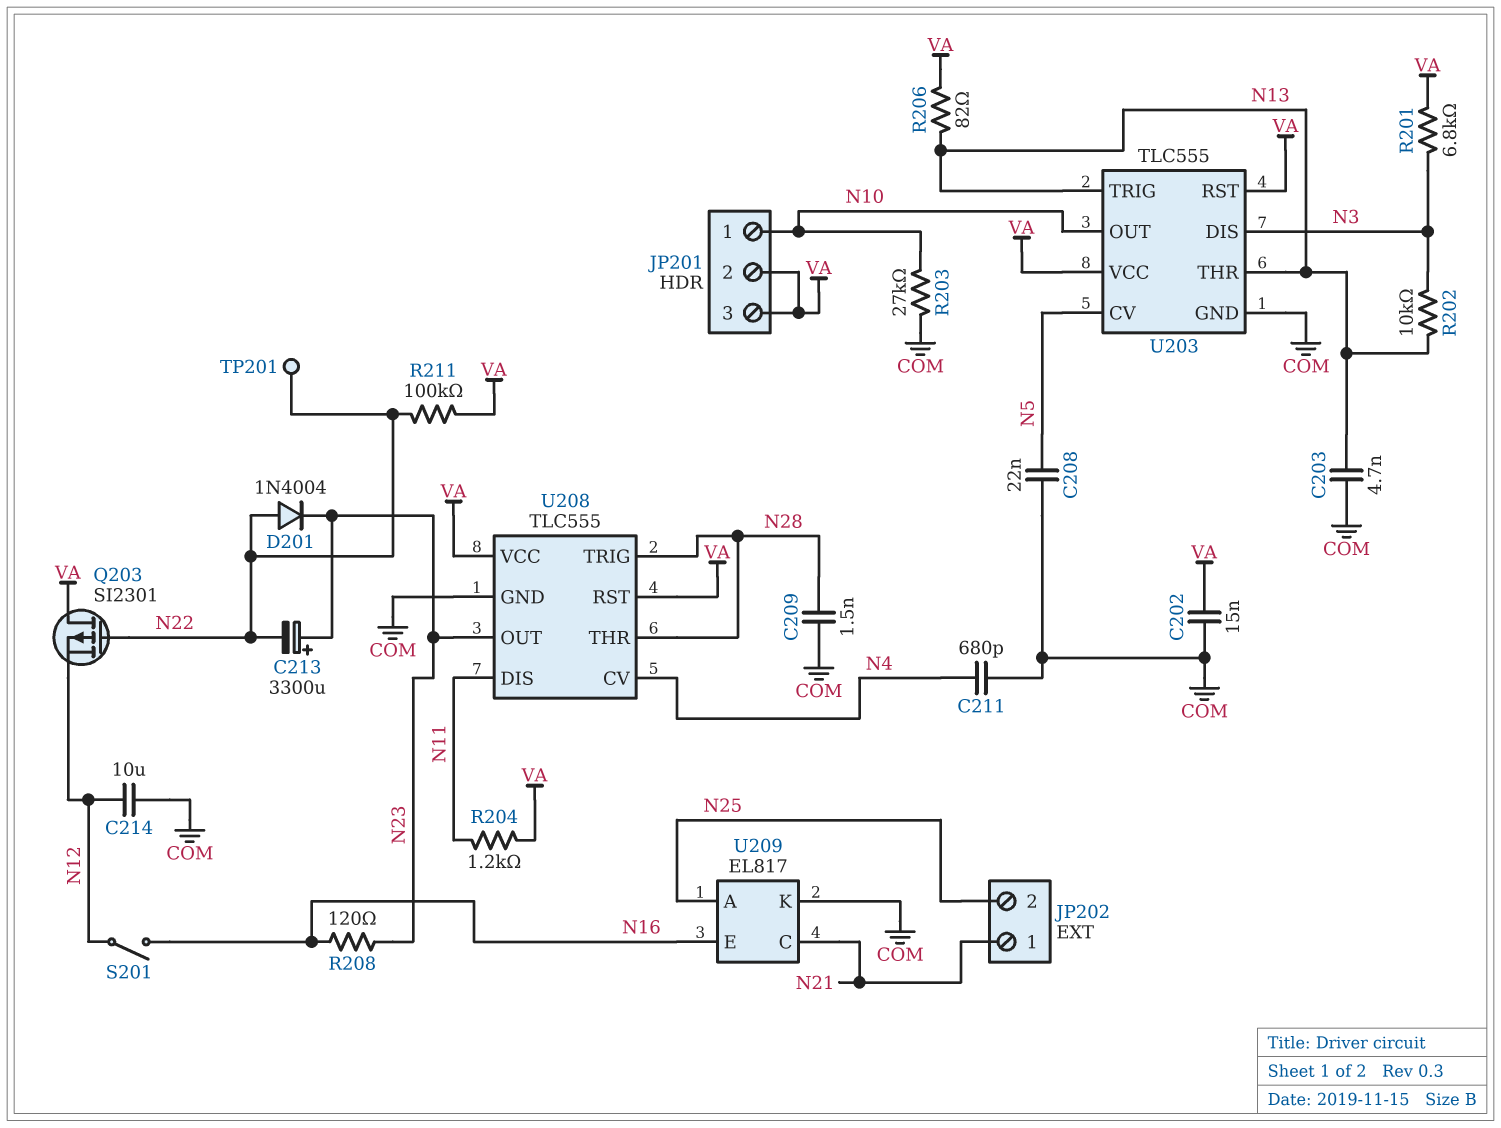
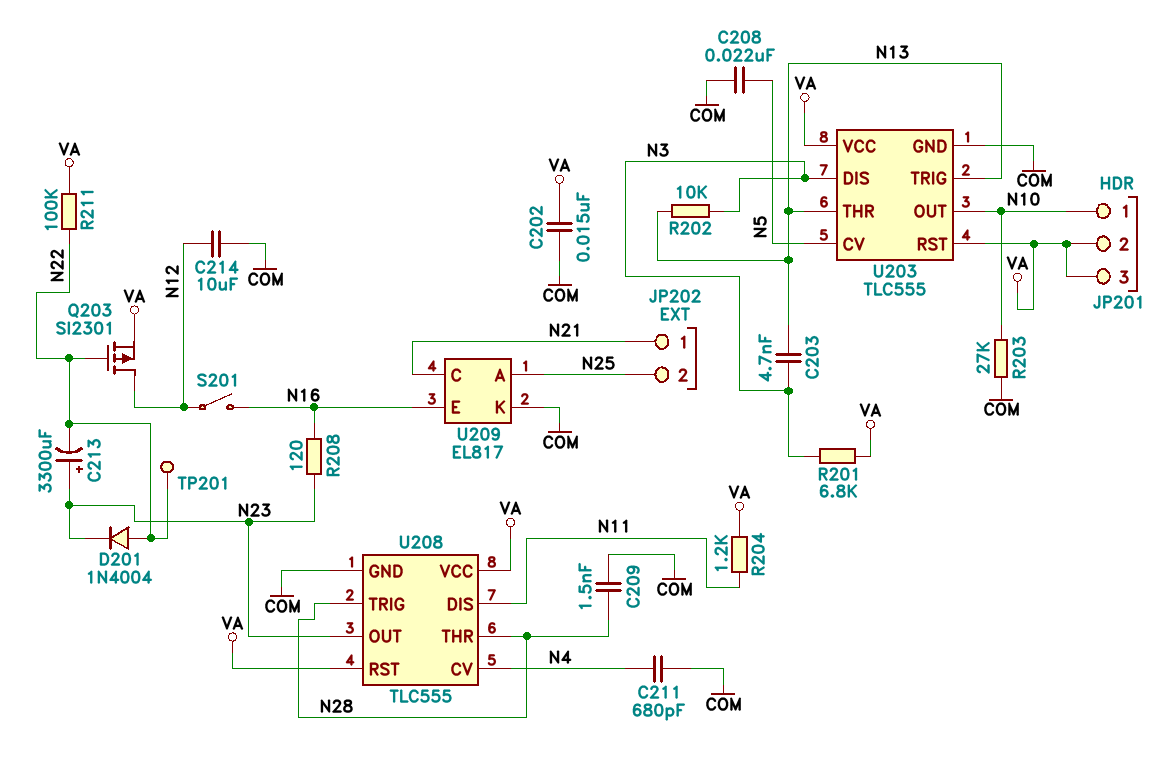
C203: 4.7nF (COM, N13) -> 4.7nF (N3, N13)
Q203: PMOS SI2301 (G N22, D VA, S N12) -> PMOS SI2301 (G N22, D N12, S VA)
R206: 82 (N13, VA) -> none

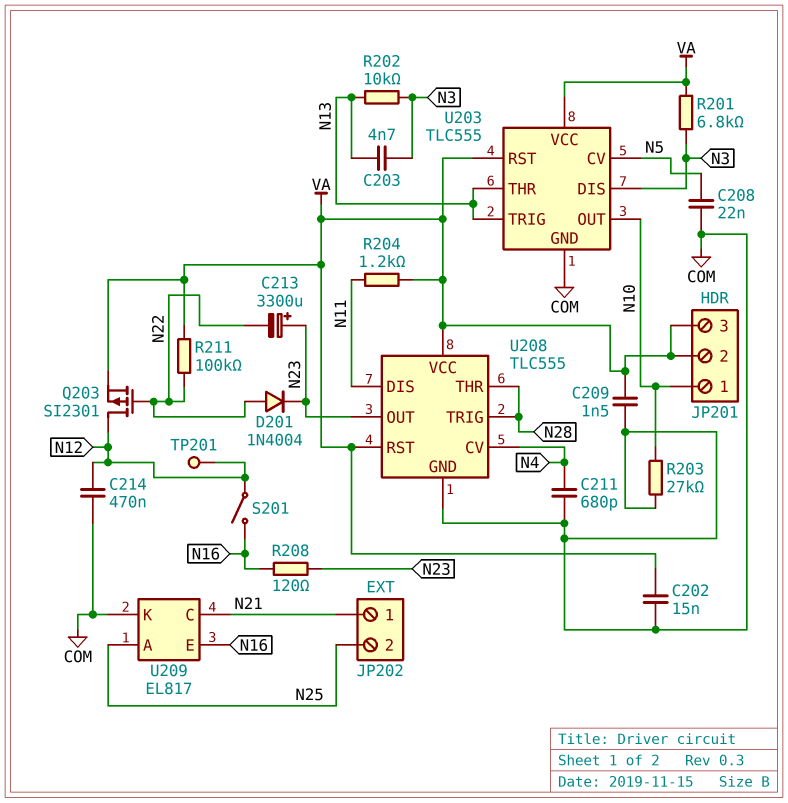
C209: 1.5nF (COM, N28) -> 1.5nF (COM, VA)
C214: 10uF (COM, N12) -> 470nF (COM, N12)
TP201: test point (N22) -> test point (N12)

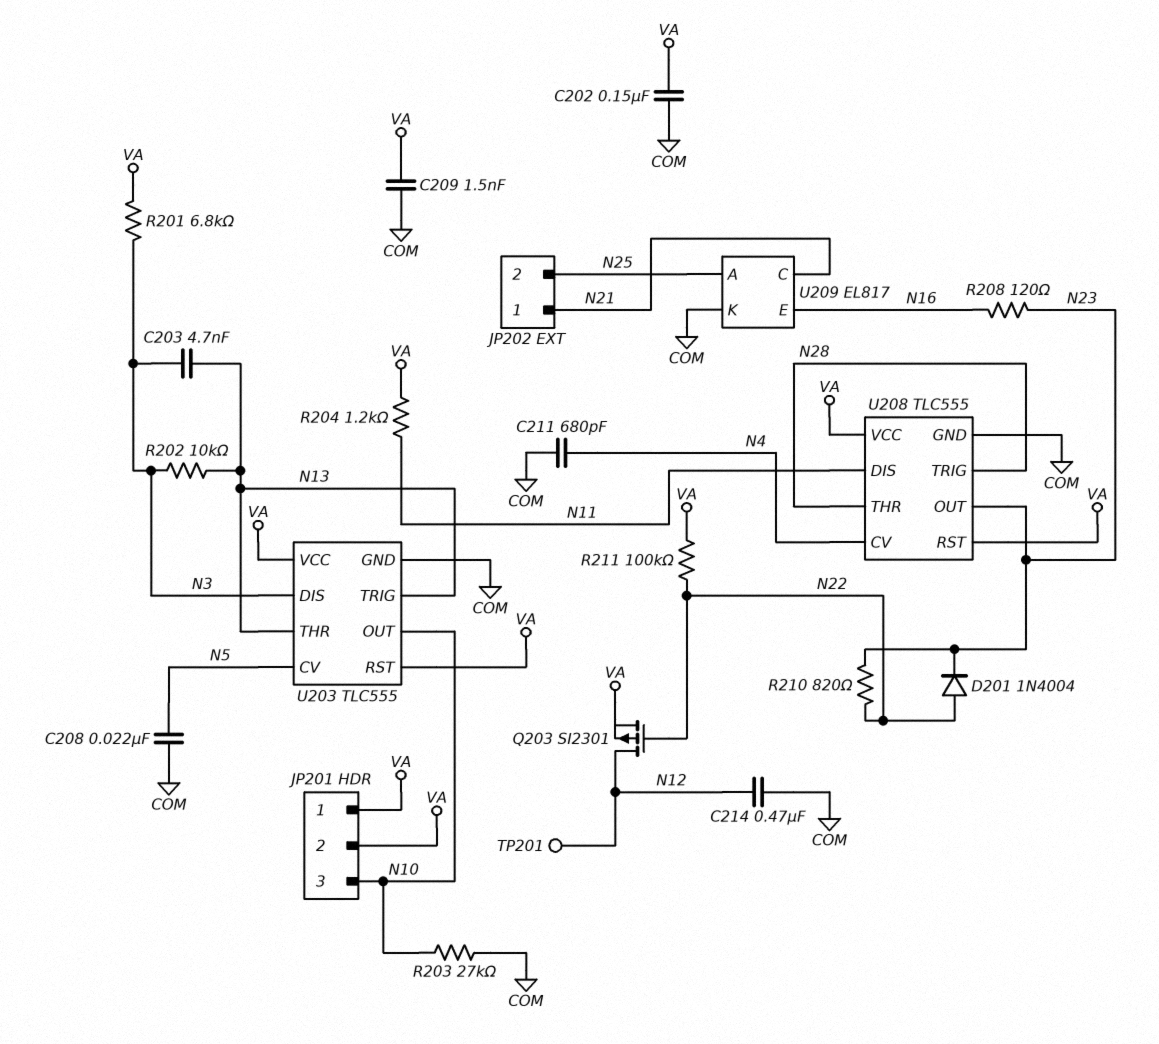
C202: 15nF (COM, VA) -> 150nF (COM, VA)
C213: 3300uF (plus N23, minus N22) -> none
JP201 pin 1: N10 -> VA
JP201 pin 3: VA -> N10
R210: none -> 820 (N22, N23)
S201: switch (N12, N16) -> none

